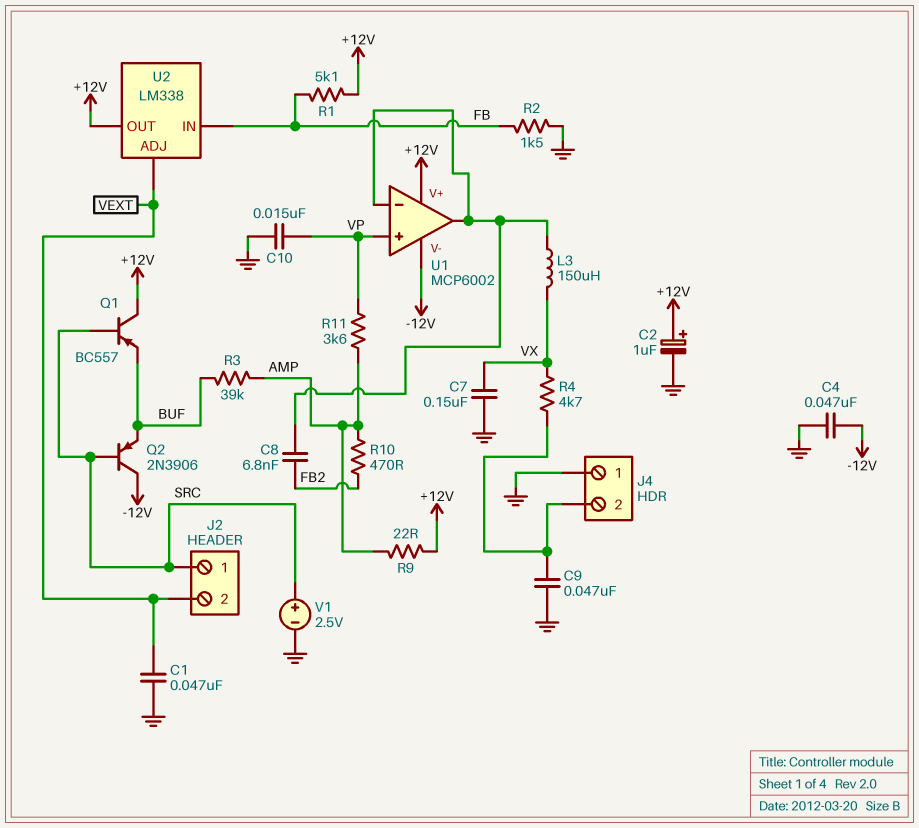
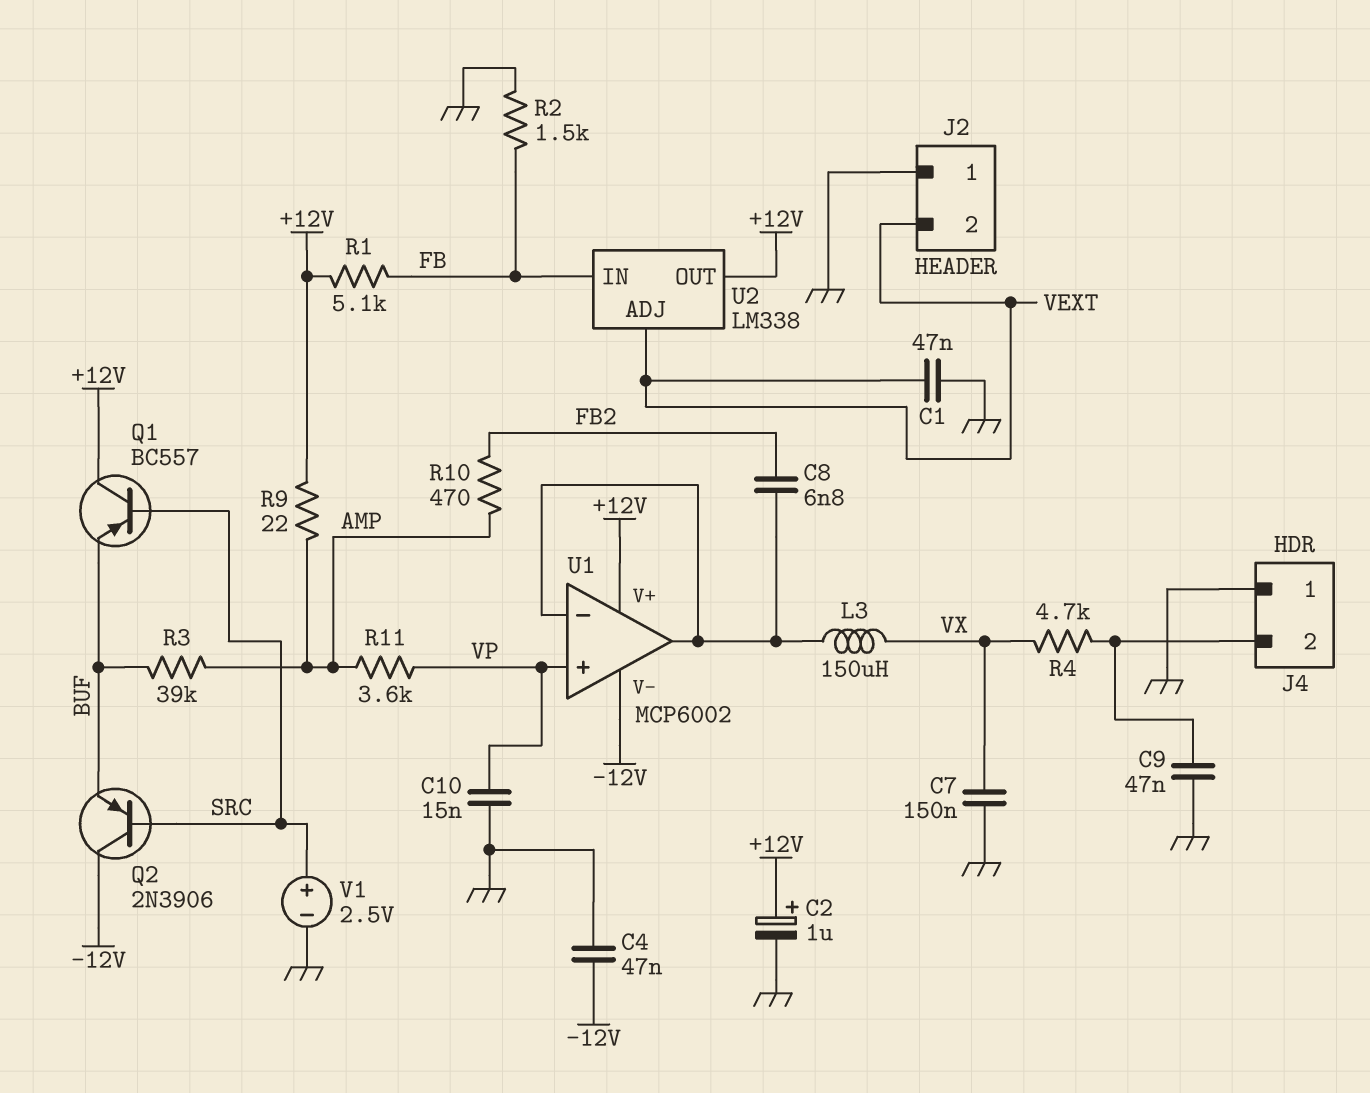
J2 pin 1: SRC -> GND

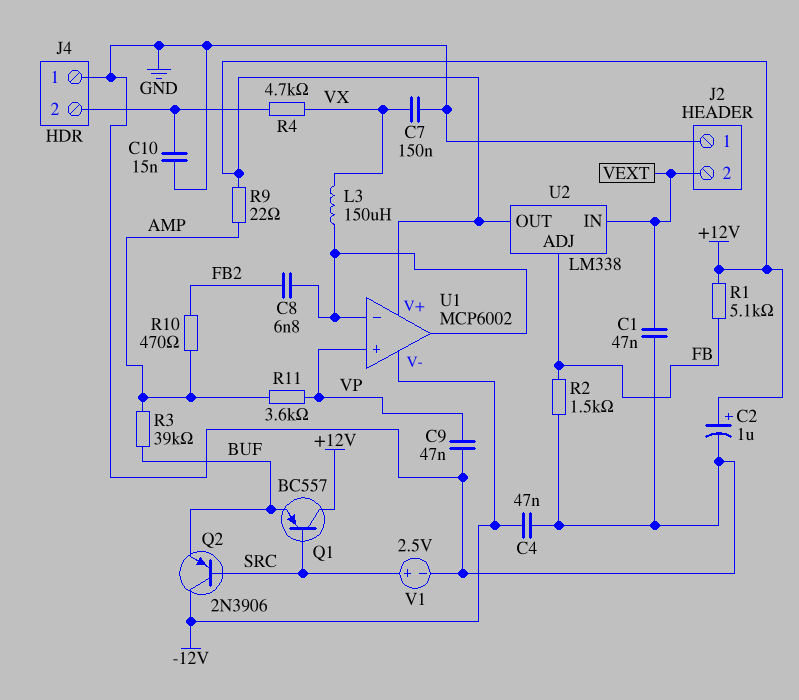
C9: 47nF (GND, J4/2) -> 47nF (GND, VP)
C10: 15nF (GND, VP) -> 15nF (GND, J4/2)
U2 pin ADJ: VEXT -> FB
U2 pin IN: FB -> VEXT

